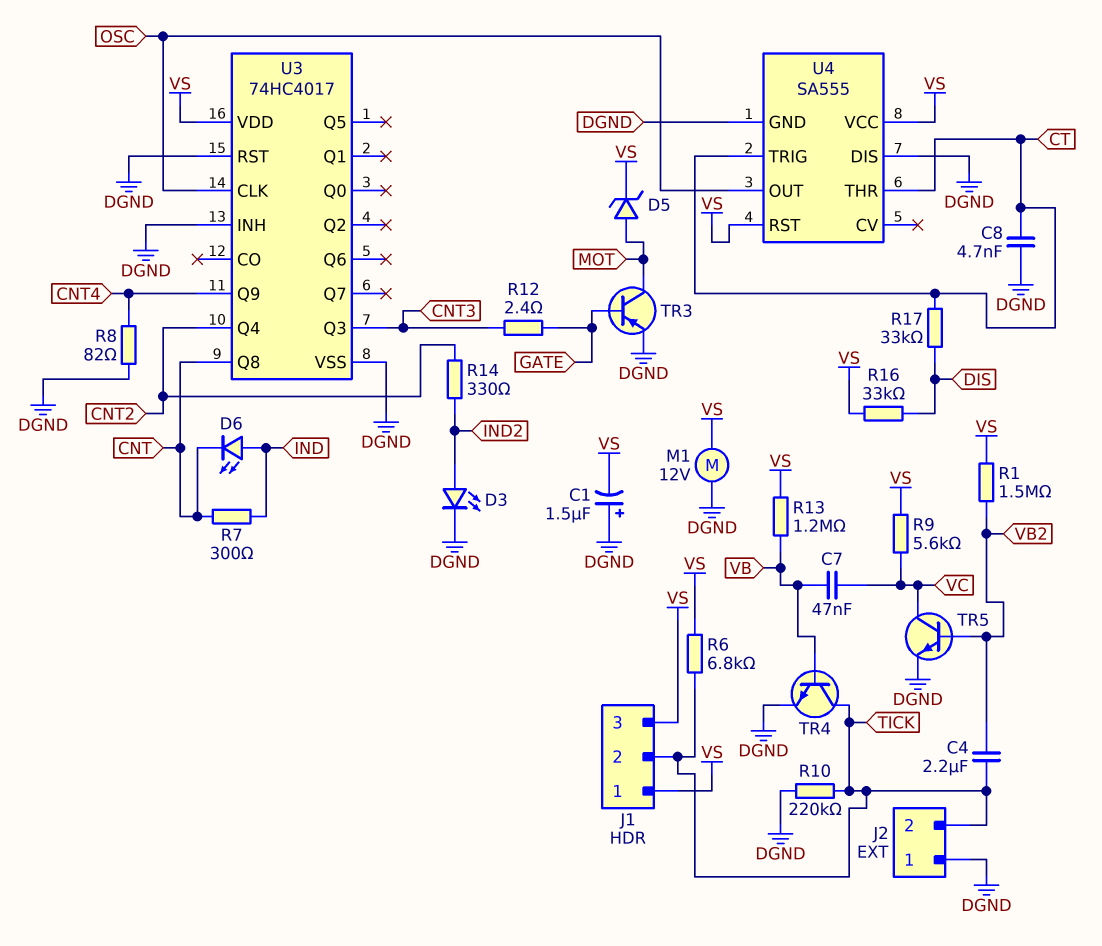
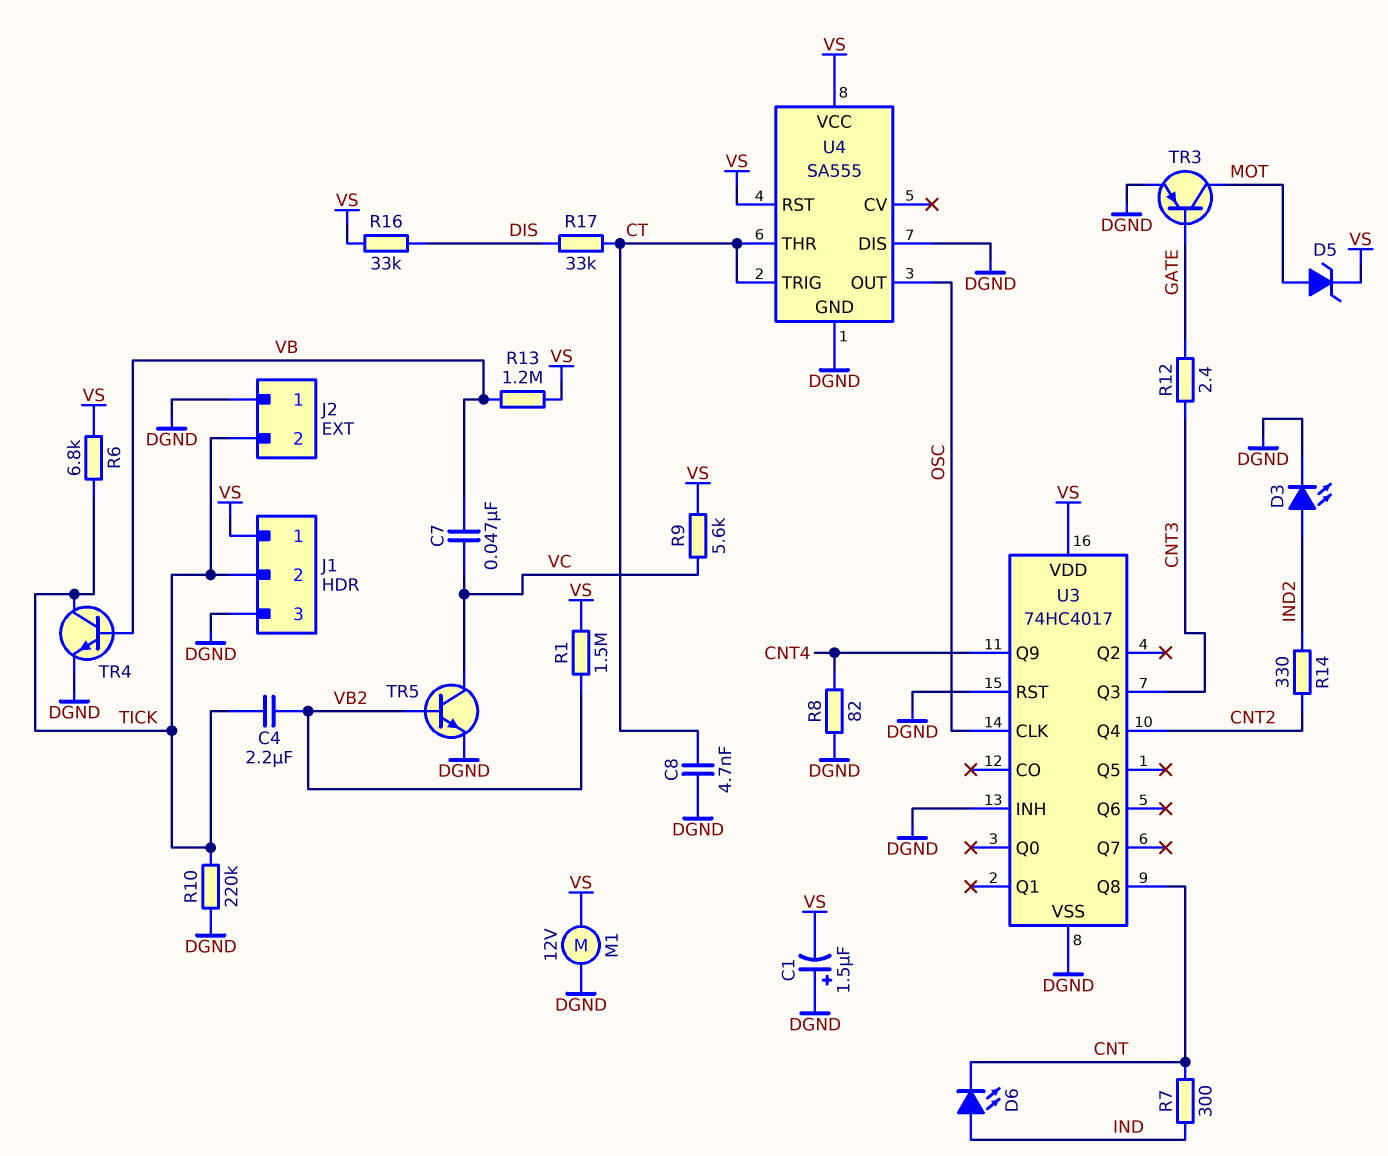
J1 pin 3: VS -> DGND

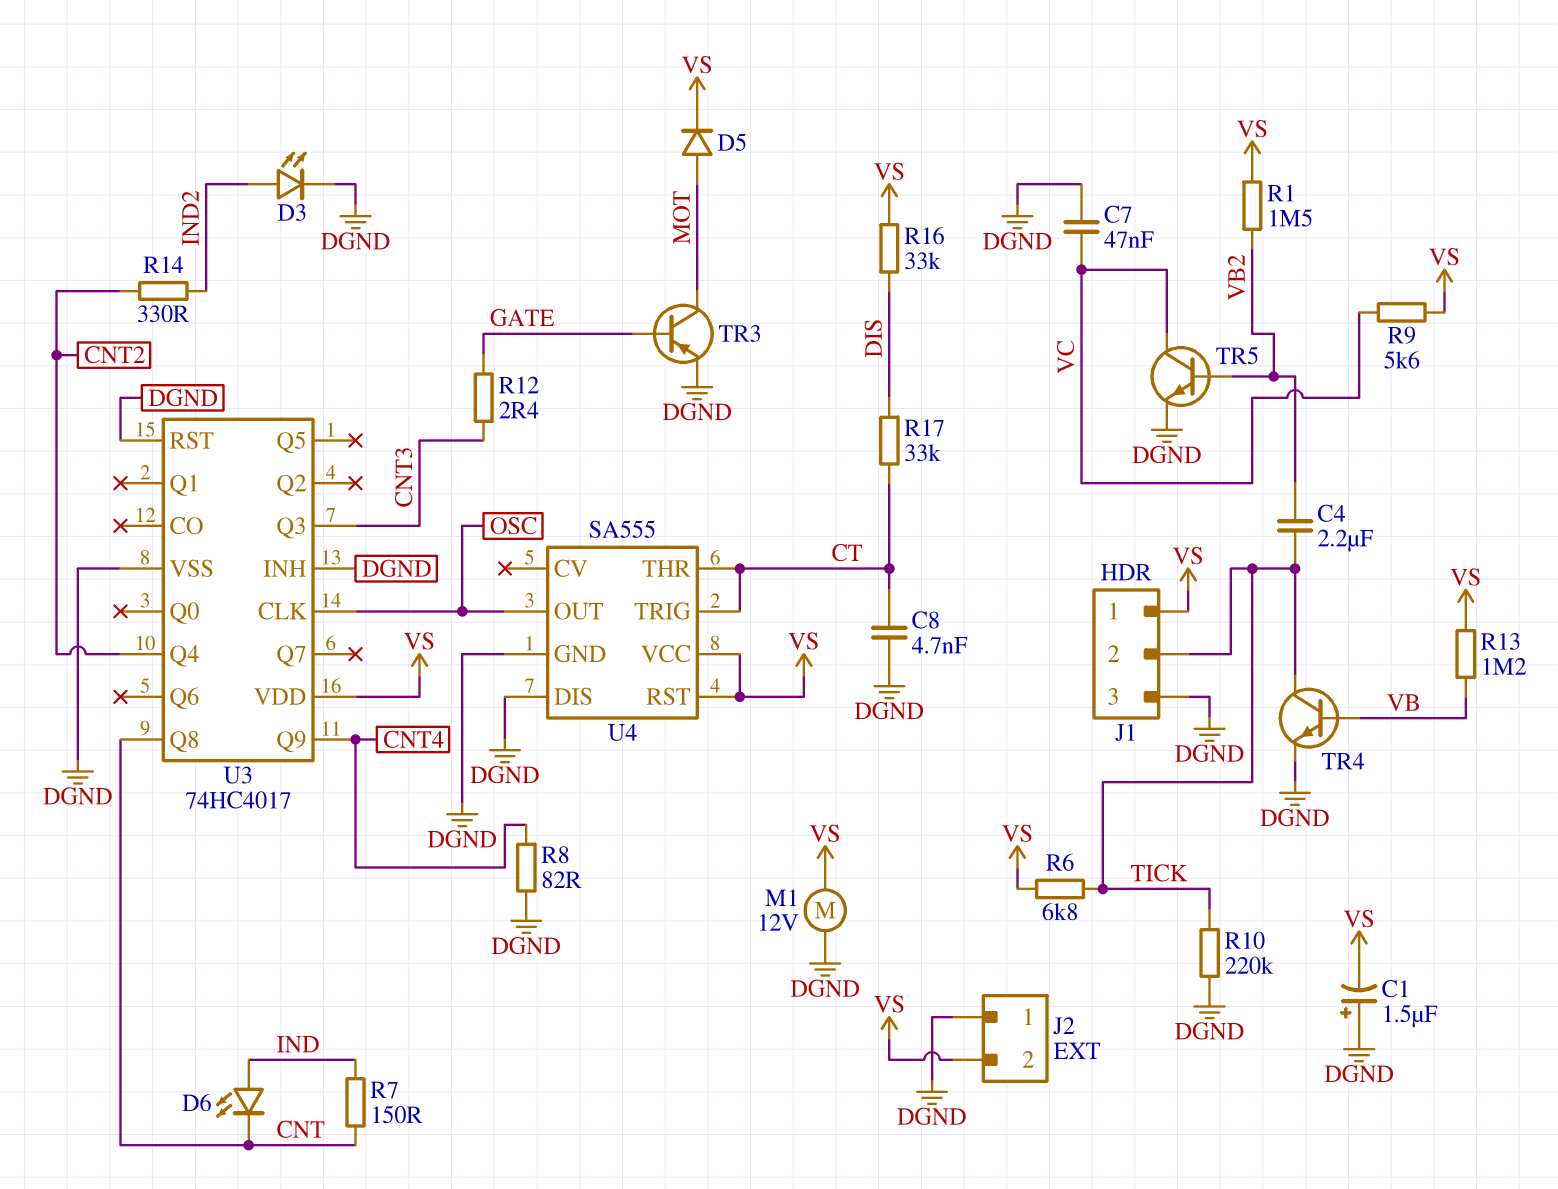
C7: 47nF (VB, VC) -> 47nF (DGND, VC)
D5: zener (A MOT, K VS) -> diode (A MOT, K VS)
J2 pin 2: TICK -> VS
R7: 300 (CNT, IND) -> 150 (CNT, IND)

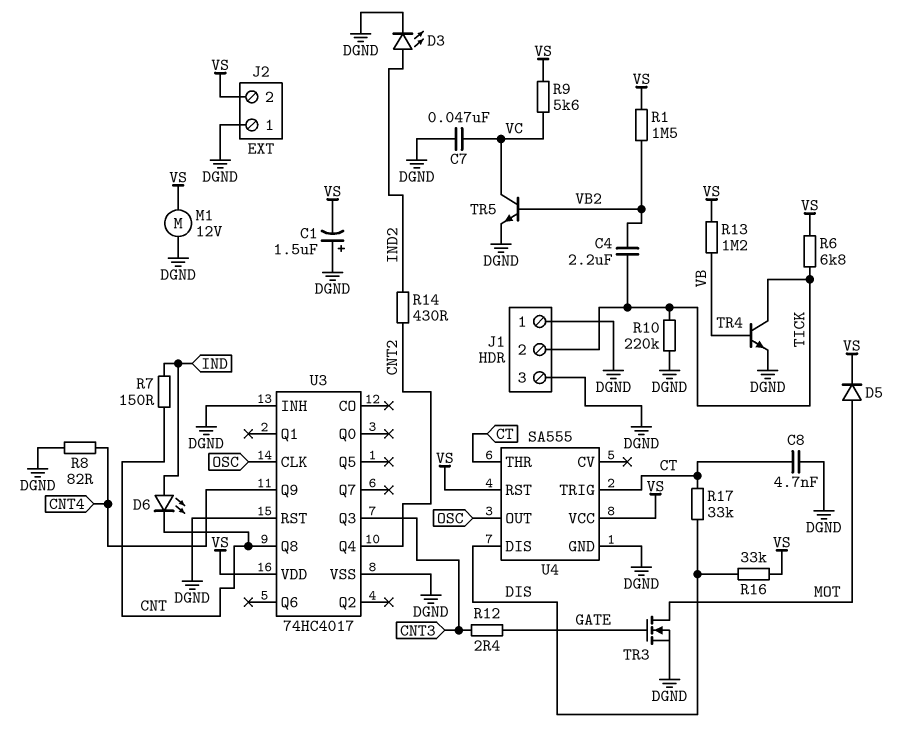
J1 pin 1: VS -> DGND
R14: 330 (CNT2, IND2) -> 430 (CNT2, IND2)
TR3: PNP (B GATE, C MOT, E DGND) -> NMOS (G GATE, D MOT, S DGND)
U4 pin DIS: DGND -> DIS

